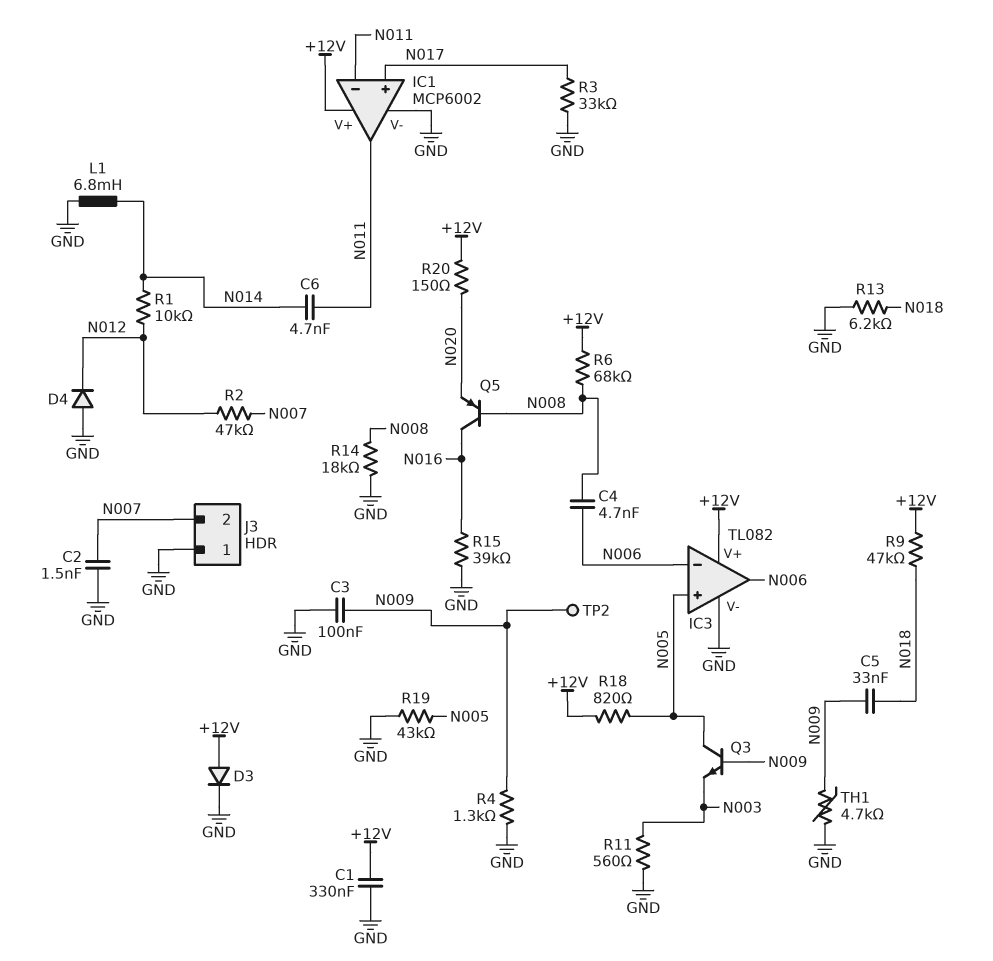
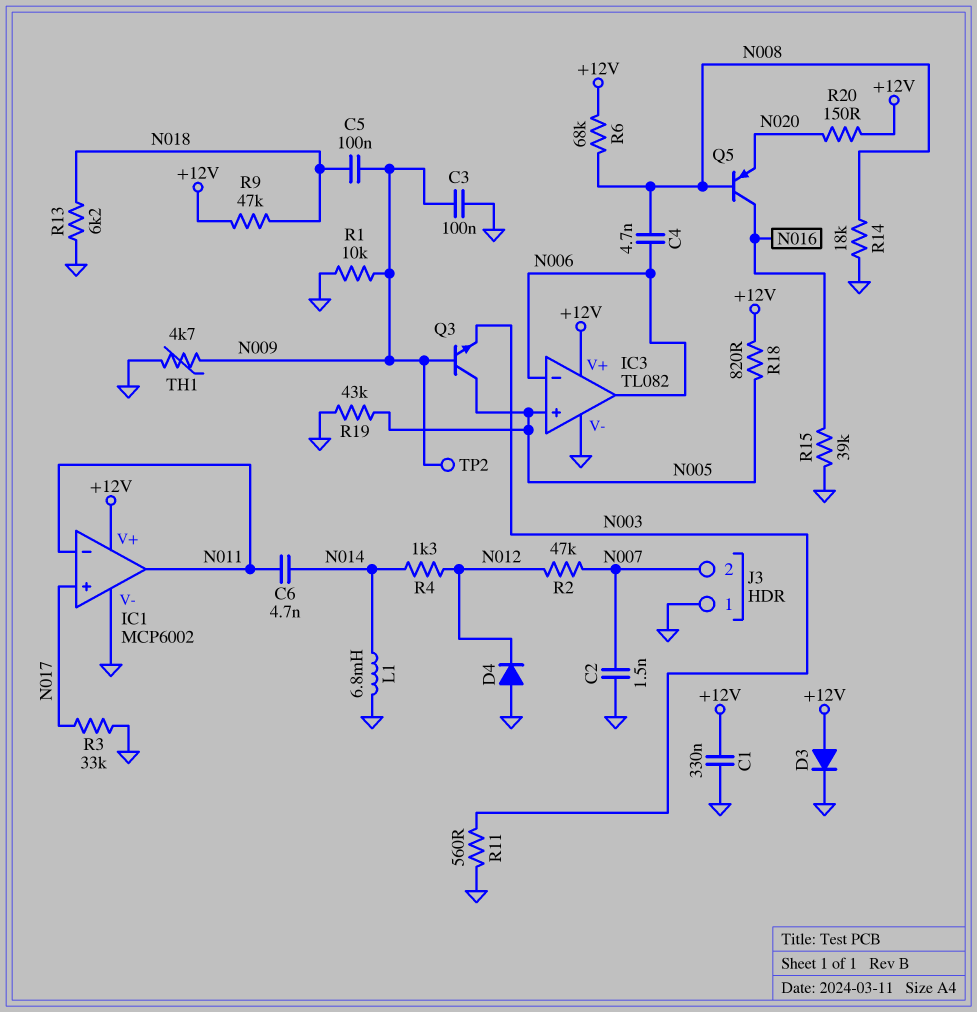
C5: 33nF (N009, N018) -> 100nF (N009, N018)
R1: 10k (N012, N014) -> 10k (GND, N009)
R4: 1.3k (GND, N009) -> 1.3k (N012, N014)

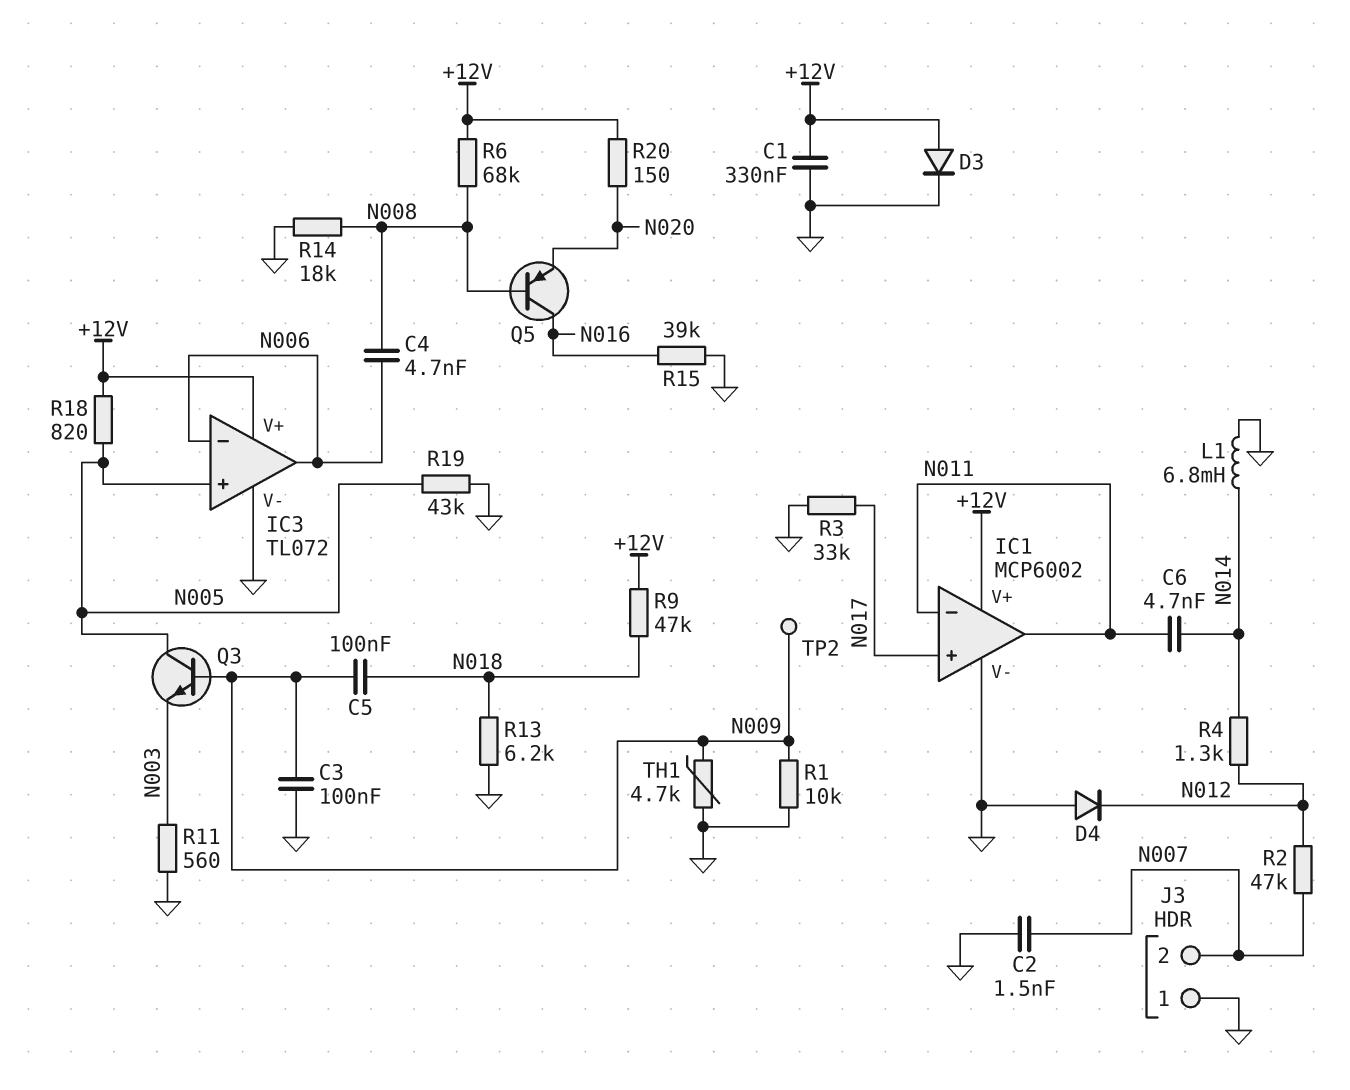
IC3: TL082 -> TL072

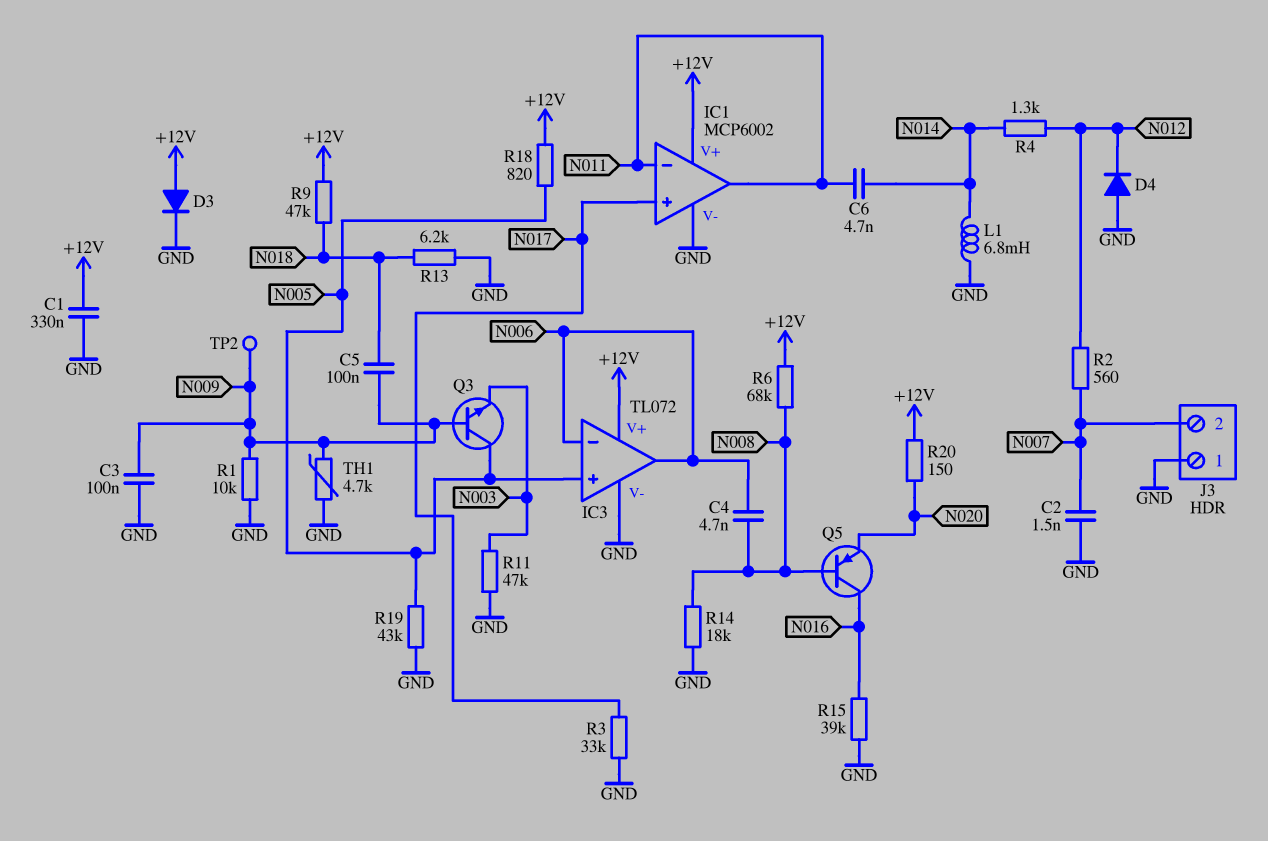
R2: 47k (N007, N012) -> 560 (N007, N012)
R11: 560 (GND, N003) -> 47k (GND, N003)

